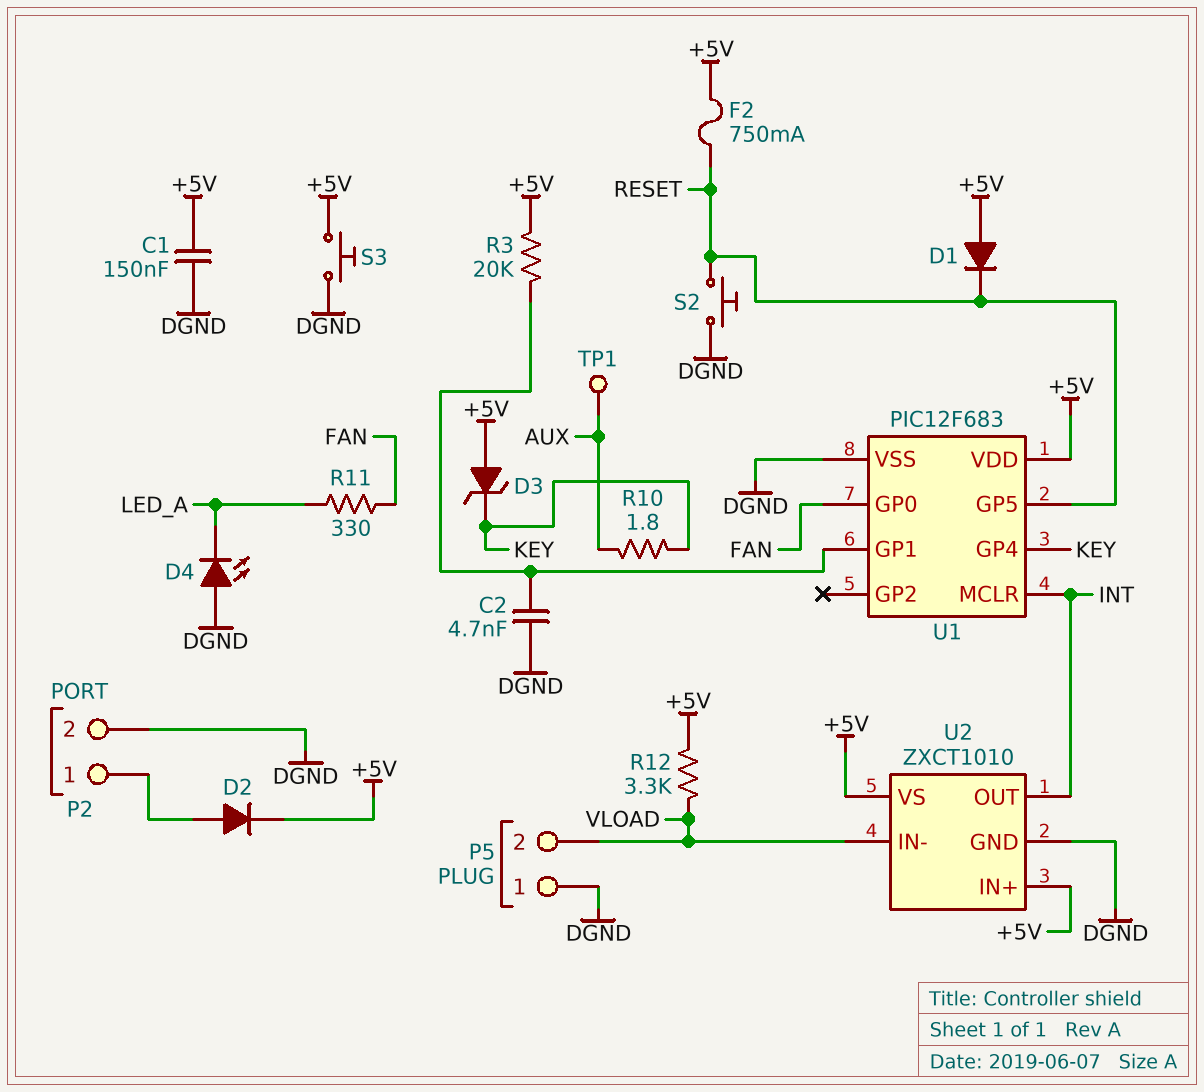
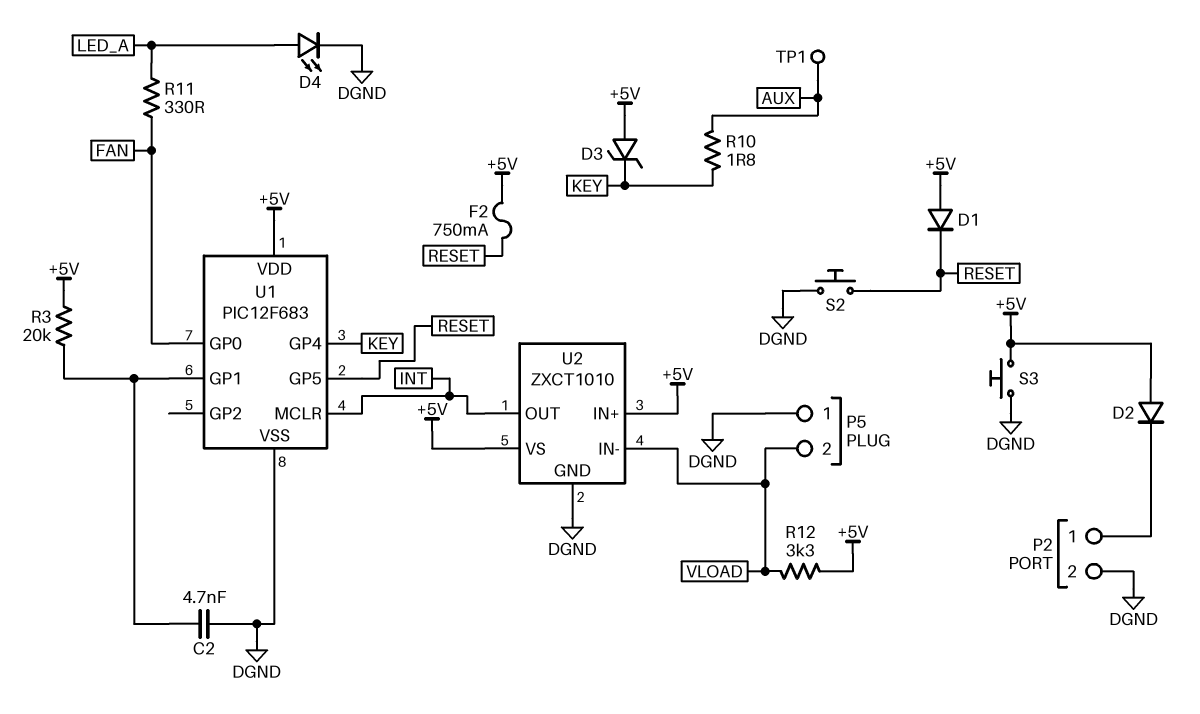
C1: 150nF (+5V, DGND) -> none
D2: diode (A P2/1, K +5V) -> diode (A +5V, K P2/1)
D4: LED (A DGND, K LED_A) -> LED (A LED_A, K DGND)

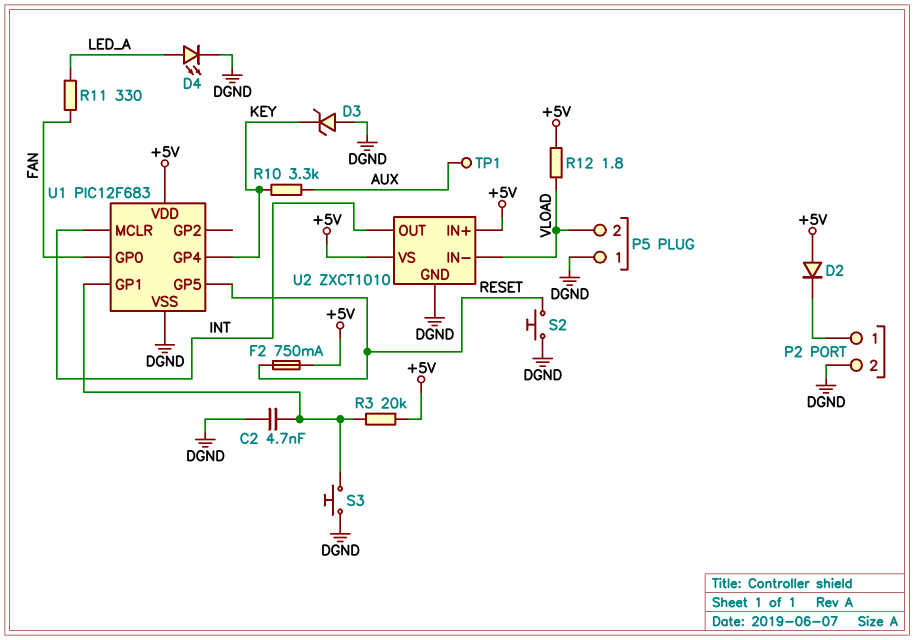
D1: diode (A +5V, K RESET) -> none
D3: zener (A +5V, K KEY) -> zener (A DGND, K KEY)
R10: 1.8 (AUX, KEY) -> 3.3k (AUX, KEY)
R12: 3.3k (+5V, VLOAD) -> 1.8 (+5V, VLOAD)
S3: button (+5V, DGND) -> button (DGND, U1/GP1)

